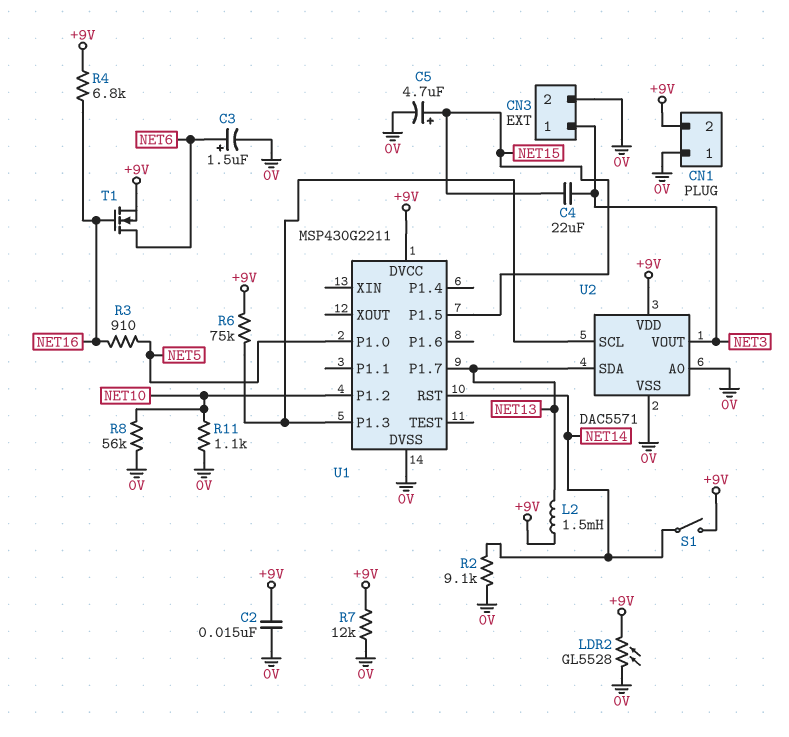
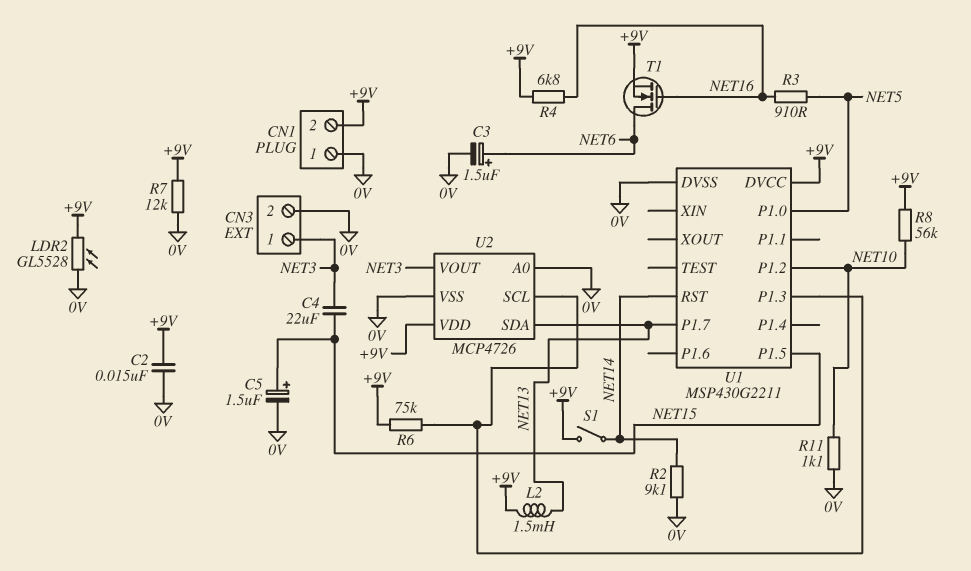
C5: 4.7uF (plus NET15, minus 0V) -> 1.5uF (plus NET15, minus 0V)
R8: 56k (0V, NET10) -> 56k (+9V, NET10)
U2: DAC5571 -> MCP4726

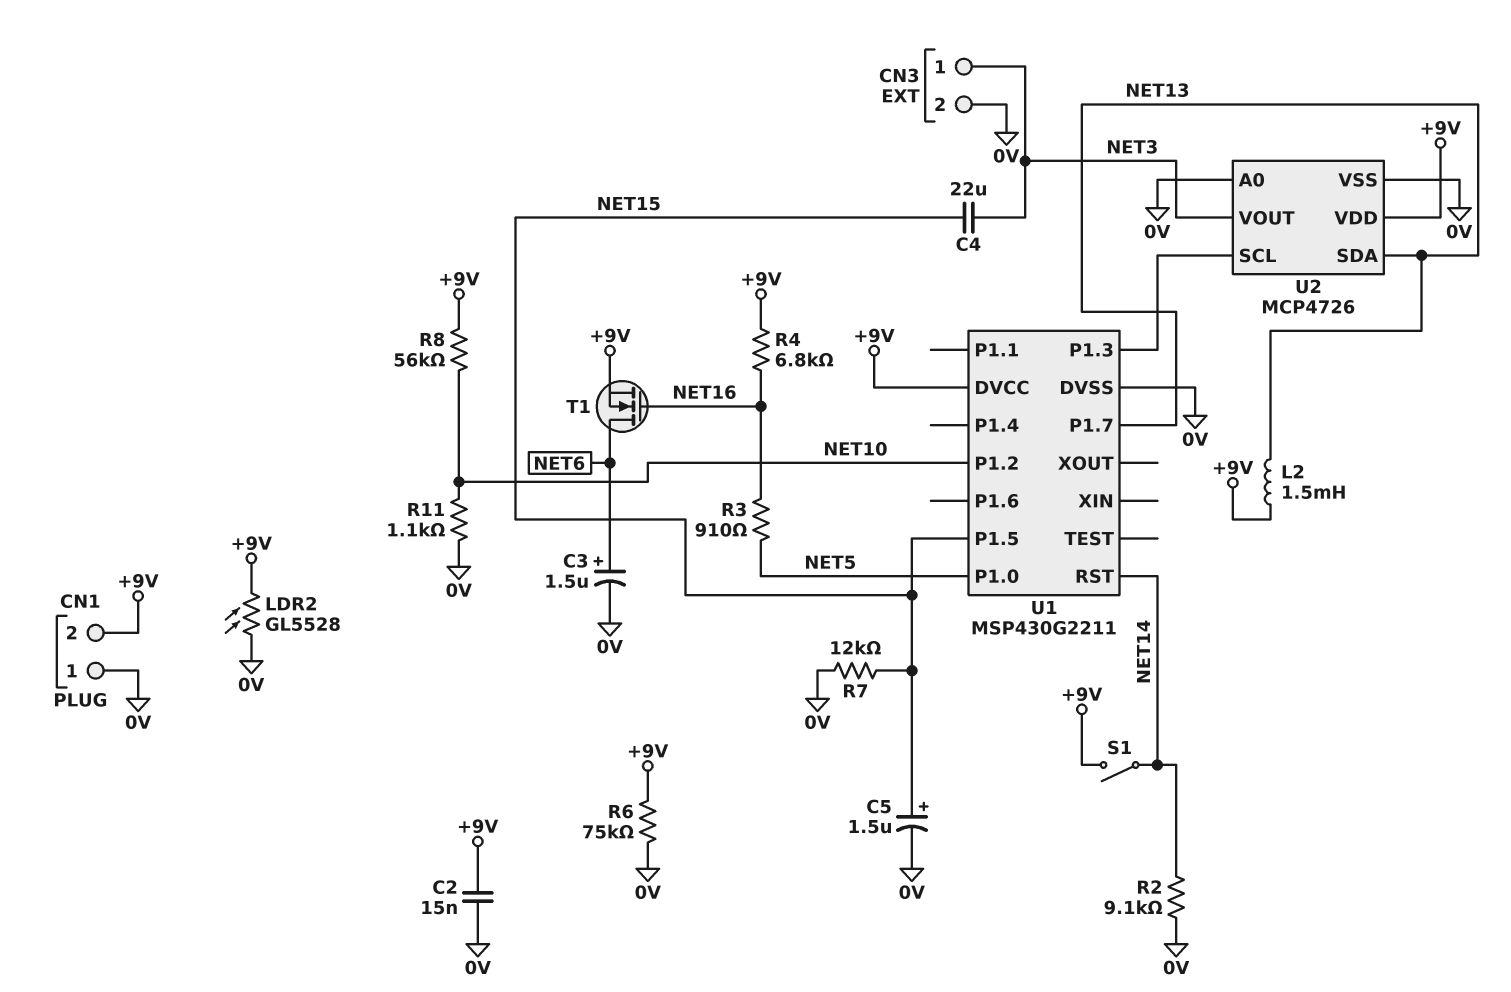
R6: 75k (+9V, U1/P1.3) -> 75k (+9V, 0V)
R7: 12k (+9V, 0V) -> 12k (0V, NET15)

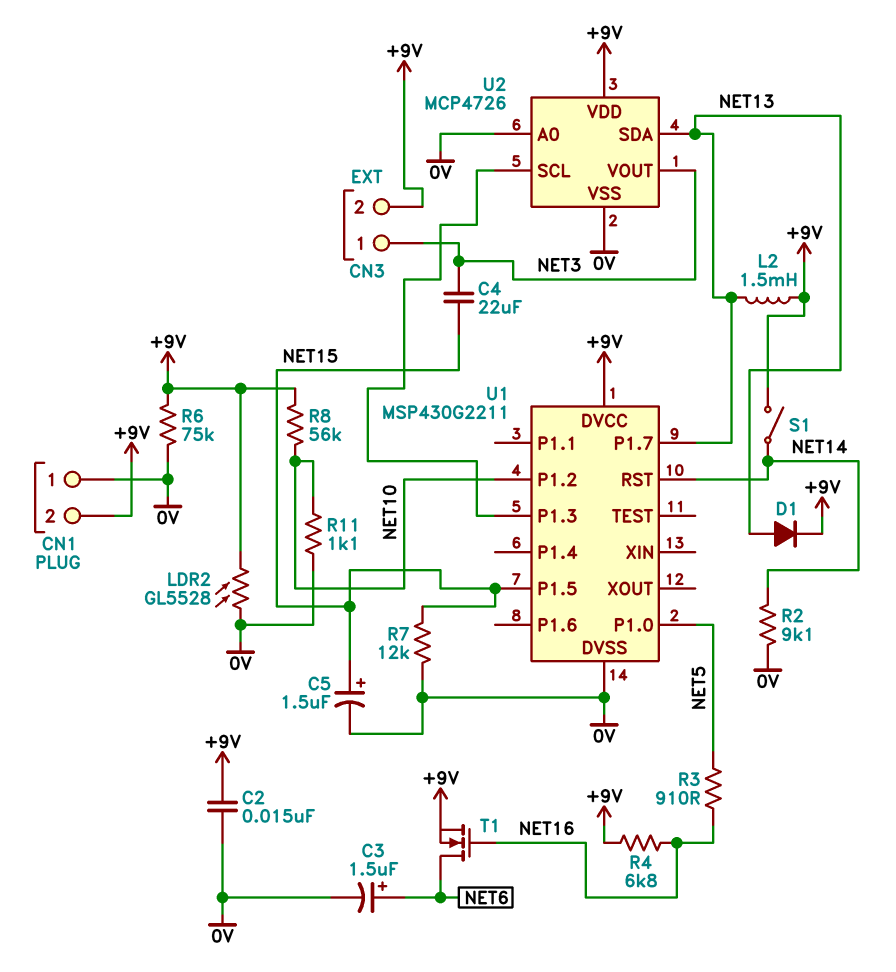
CN3 pin 2: 0V -> +9V
D1: none -> diode (A NET13, K +9V)

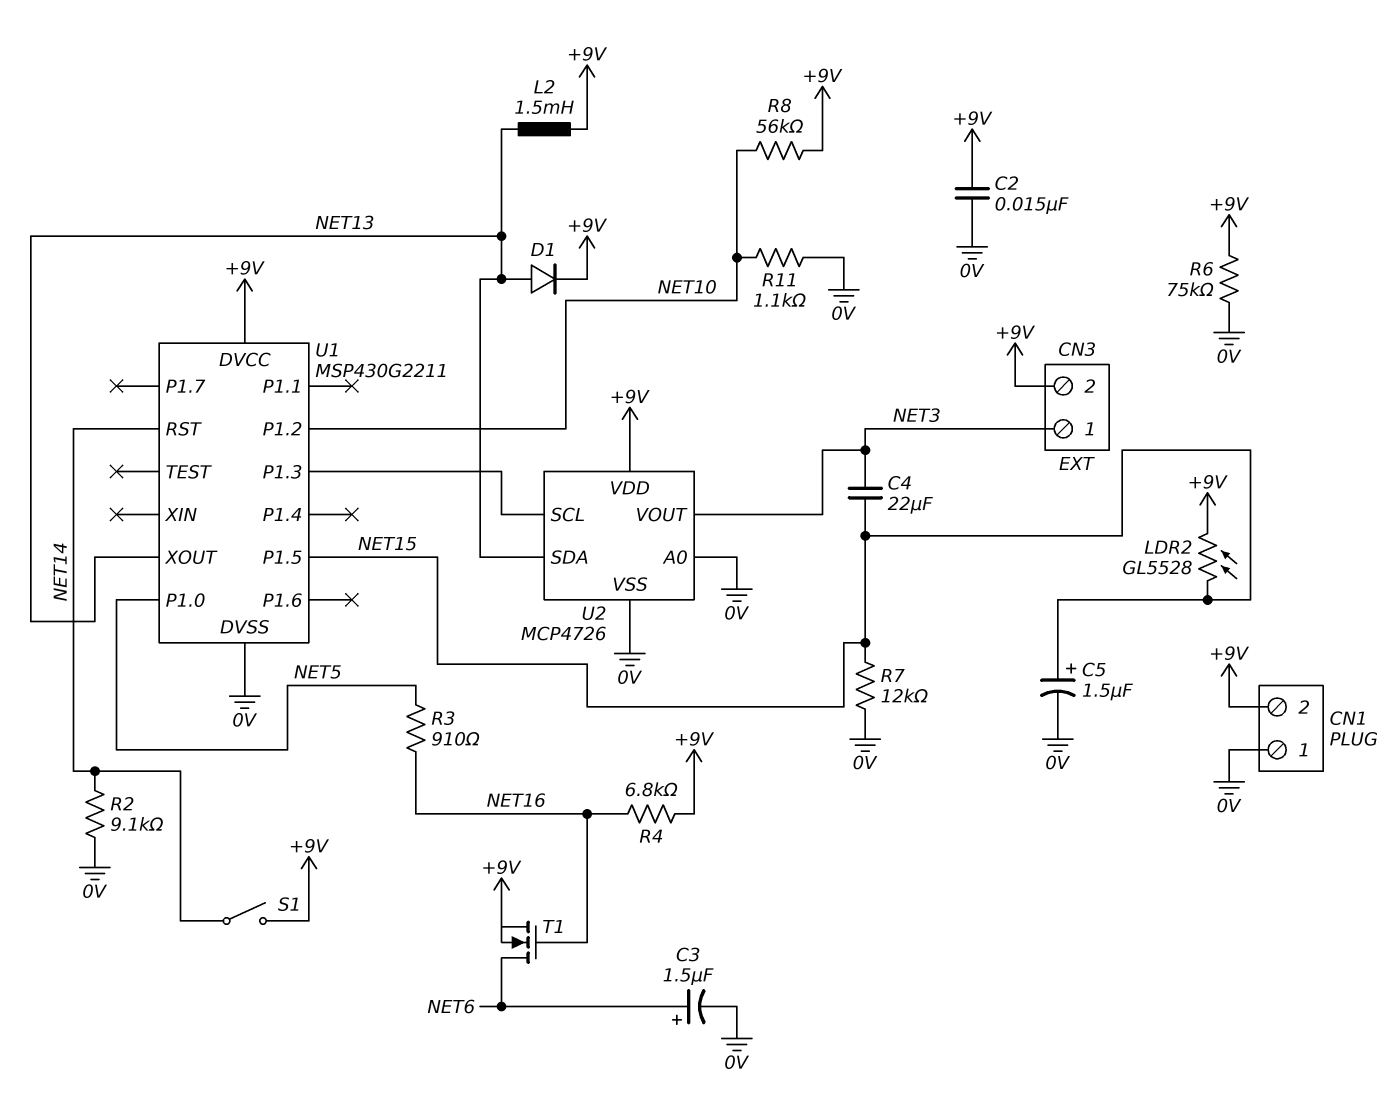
LDR2: GL5528 (+9V, 0V) -> GL5528 (+9V, NET15)
U1 pin P1.7: NET13 -> none
U1 pin XOUT: none -> NET13

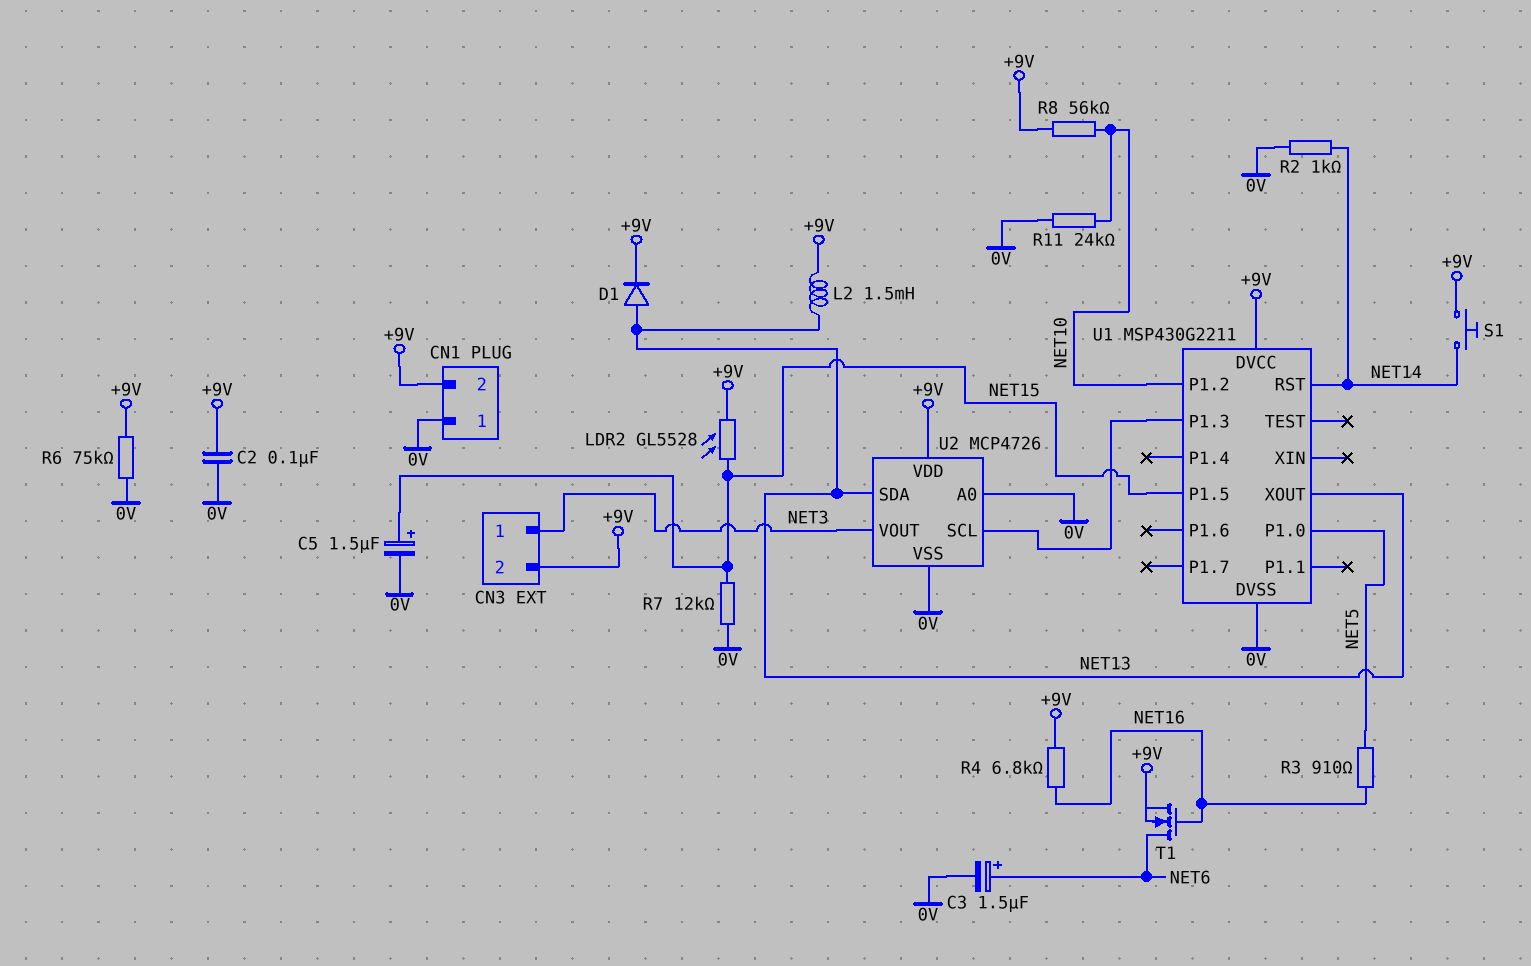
C2: 15nF (+9V, 0V) -> 100nF (+9V, 0V)
C4: 22uF (NET3, NET15) -> none
R2: 9.1k (0V, NET14) -> 1k (0V, NET14)
R11: 1.1k (0V, NET10) -> 24k (0V, NET10)
S1: switch (+9V, NET14) -> button (+9V, NET14)

